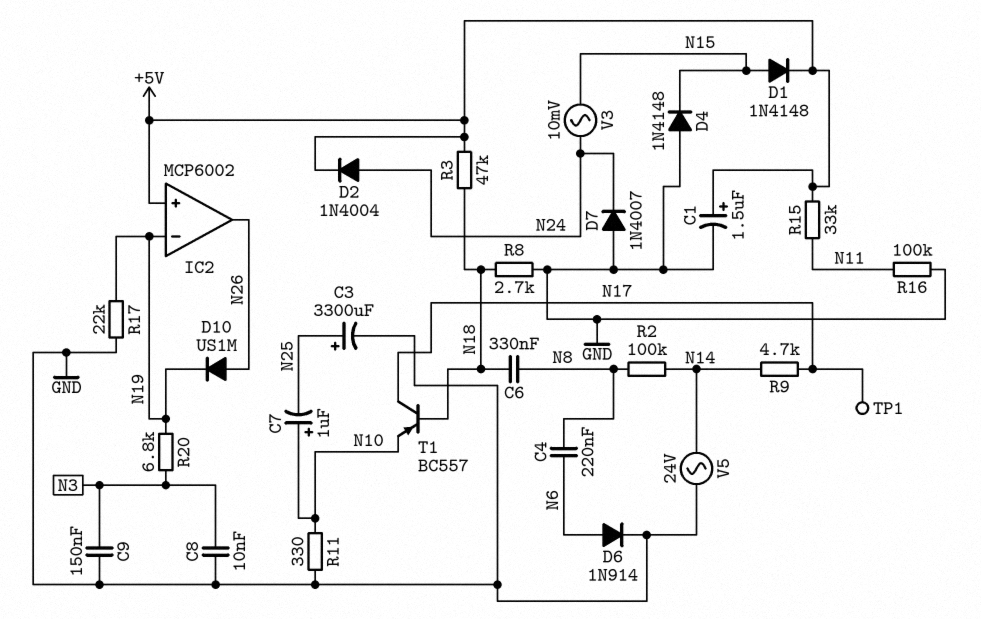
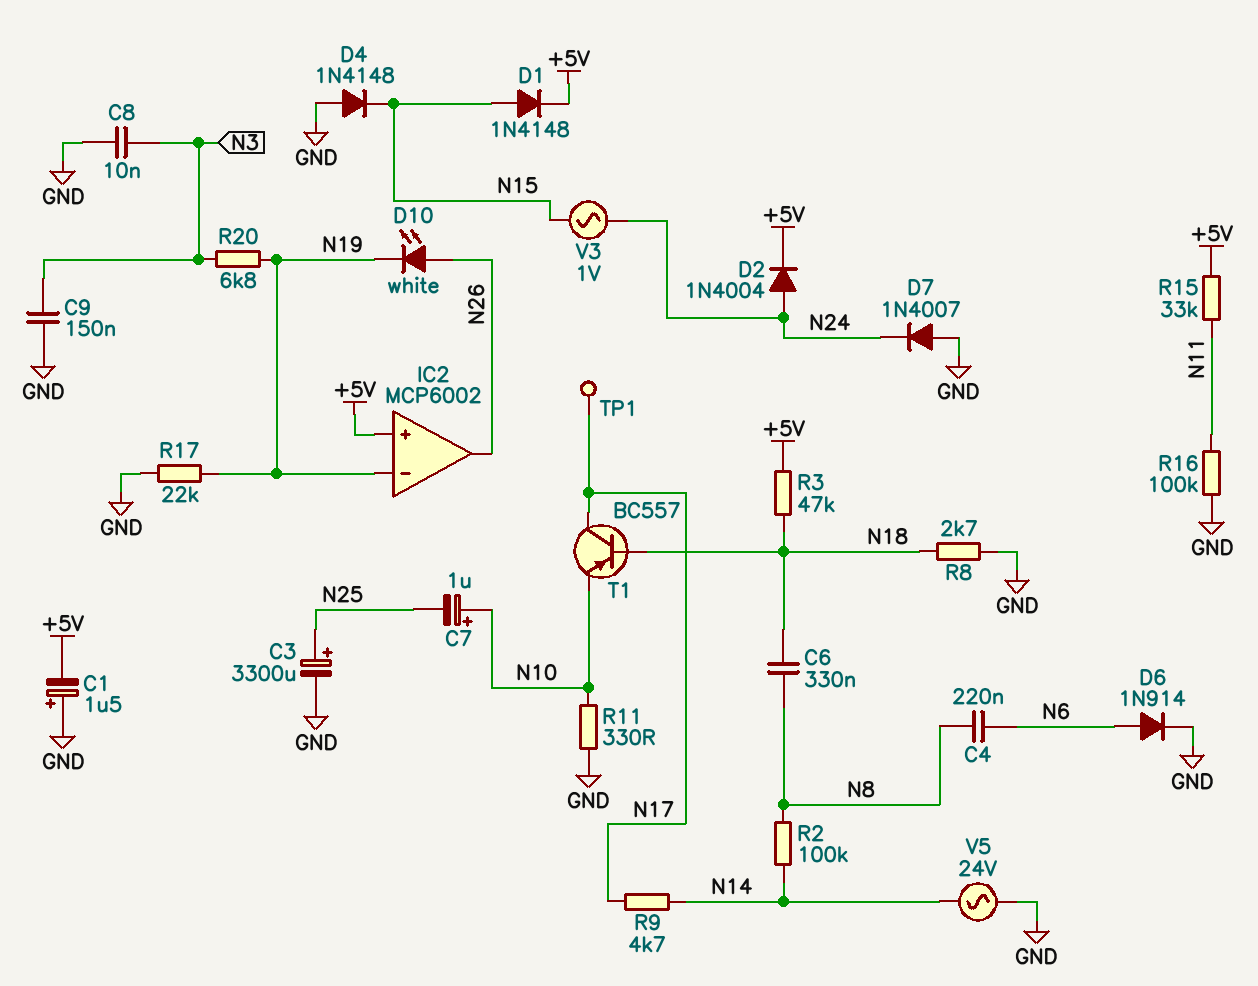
C1: 1.5uF (plus +5V, minus GND) -> 1.5uF (plus GND, minus +5V)
D10: diode US1M (A N26, K N19) -> LED white (A N26, K N19)
V3: AC 10mV (N15, N24) -> AC 1V (N15, N24)

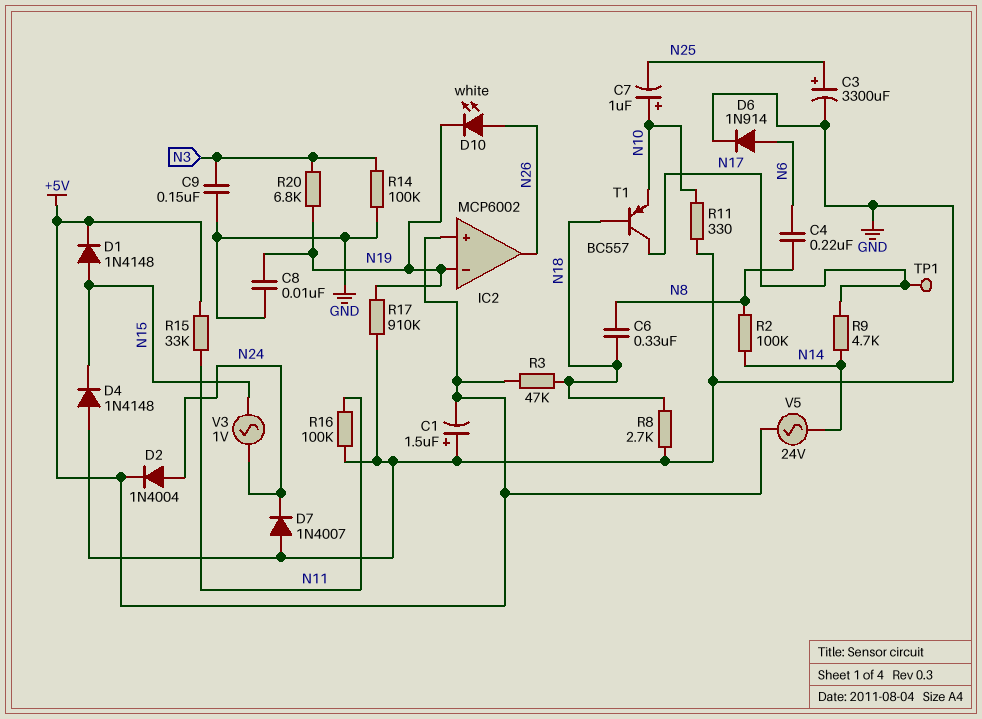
C8: 10nF (GND, N3) -> 10nF (GND, N19)
R14: none -> 100k (GND, N3)
R17: 22k (GND, N19) -> 910k (GND, N19)
V5: AC 24V (GND, N14) -> AC 24V (+5V, N14)

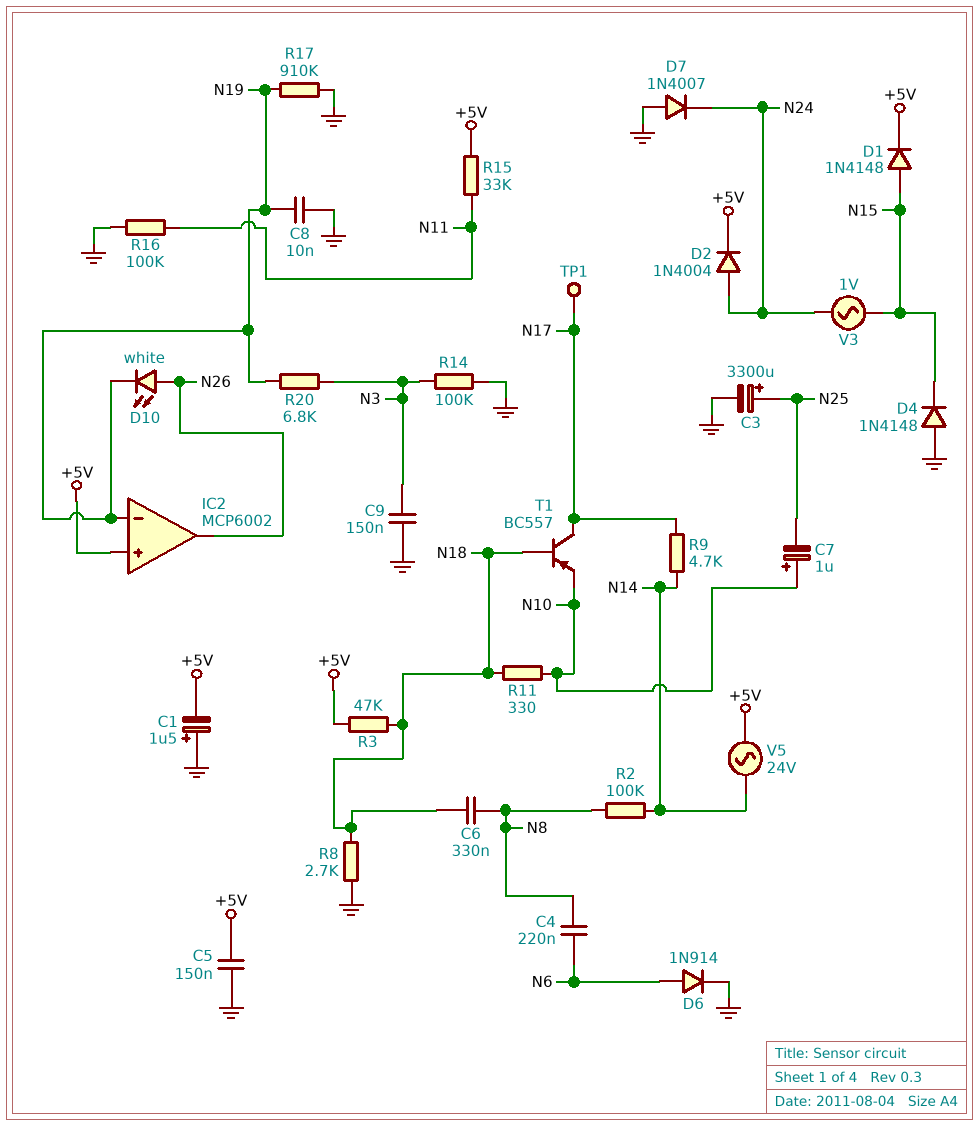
C5: none -> 150nF (+5V, GND)
R11: 330 (GND, N10) -> 330 (N10, N18)

